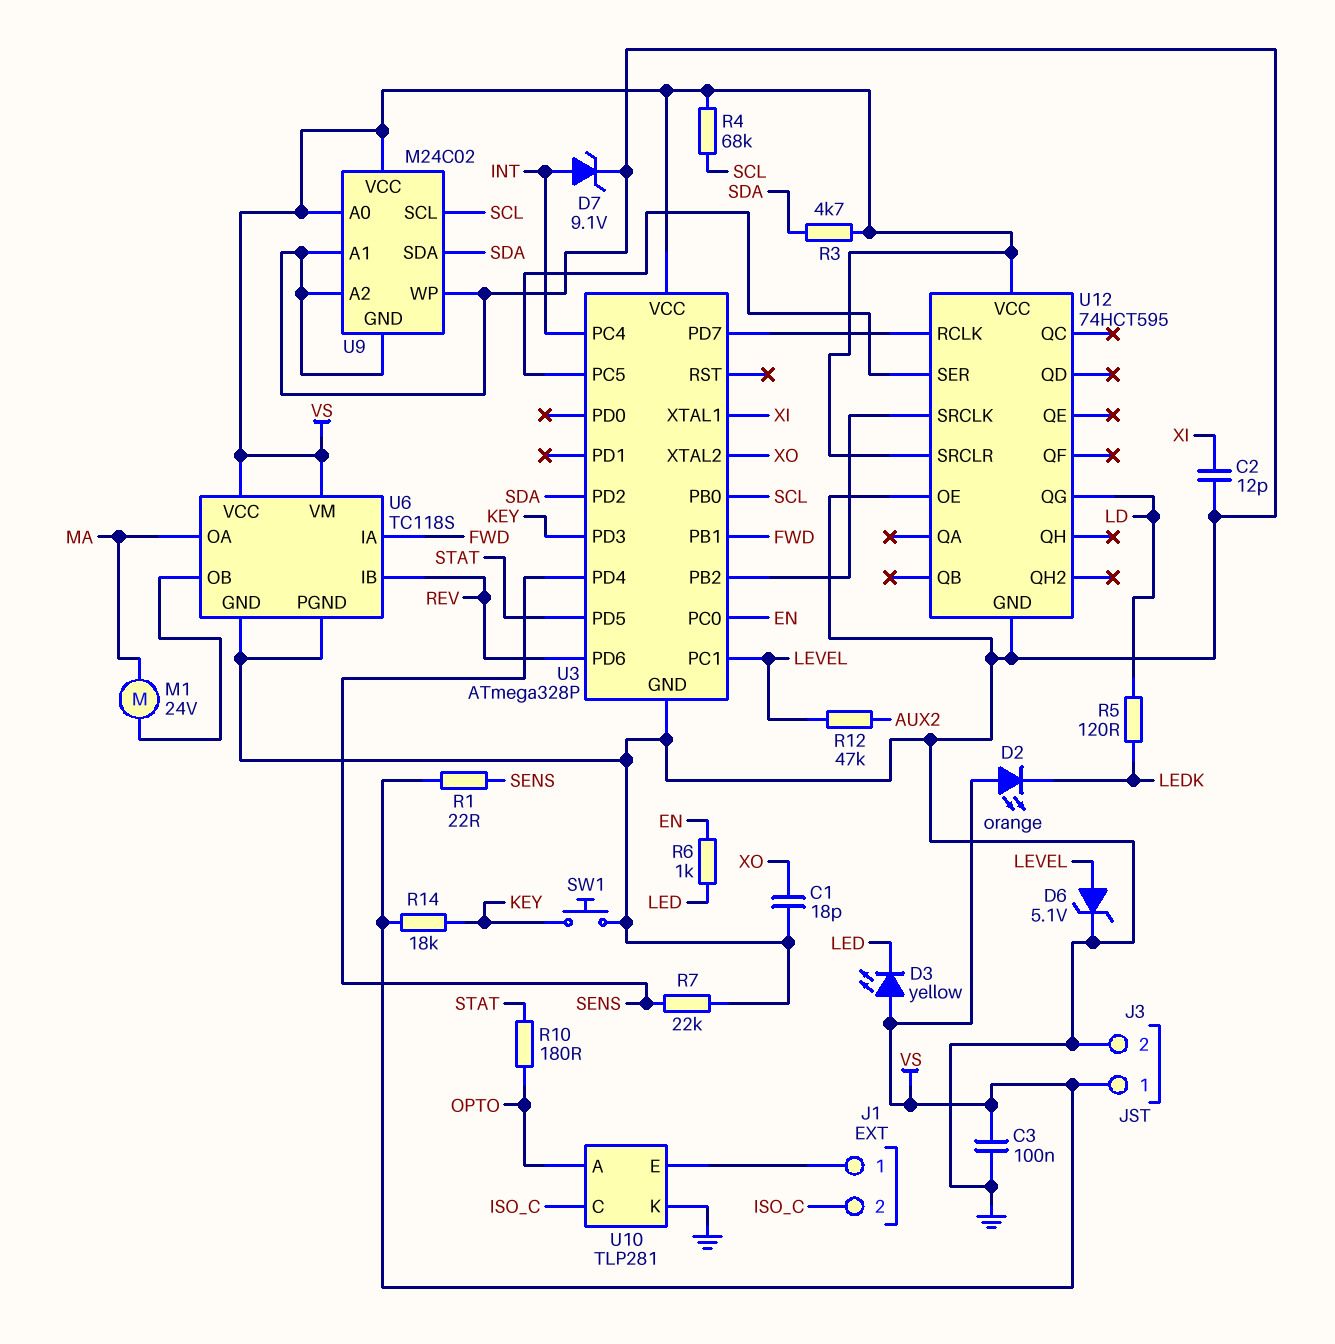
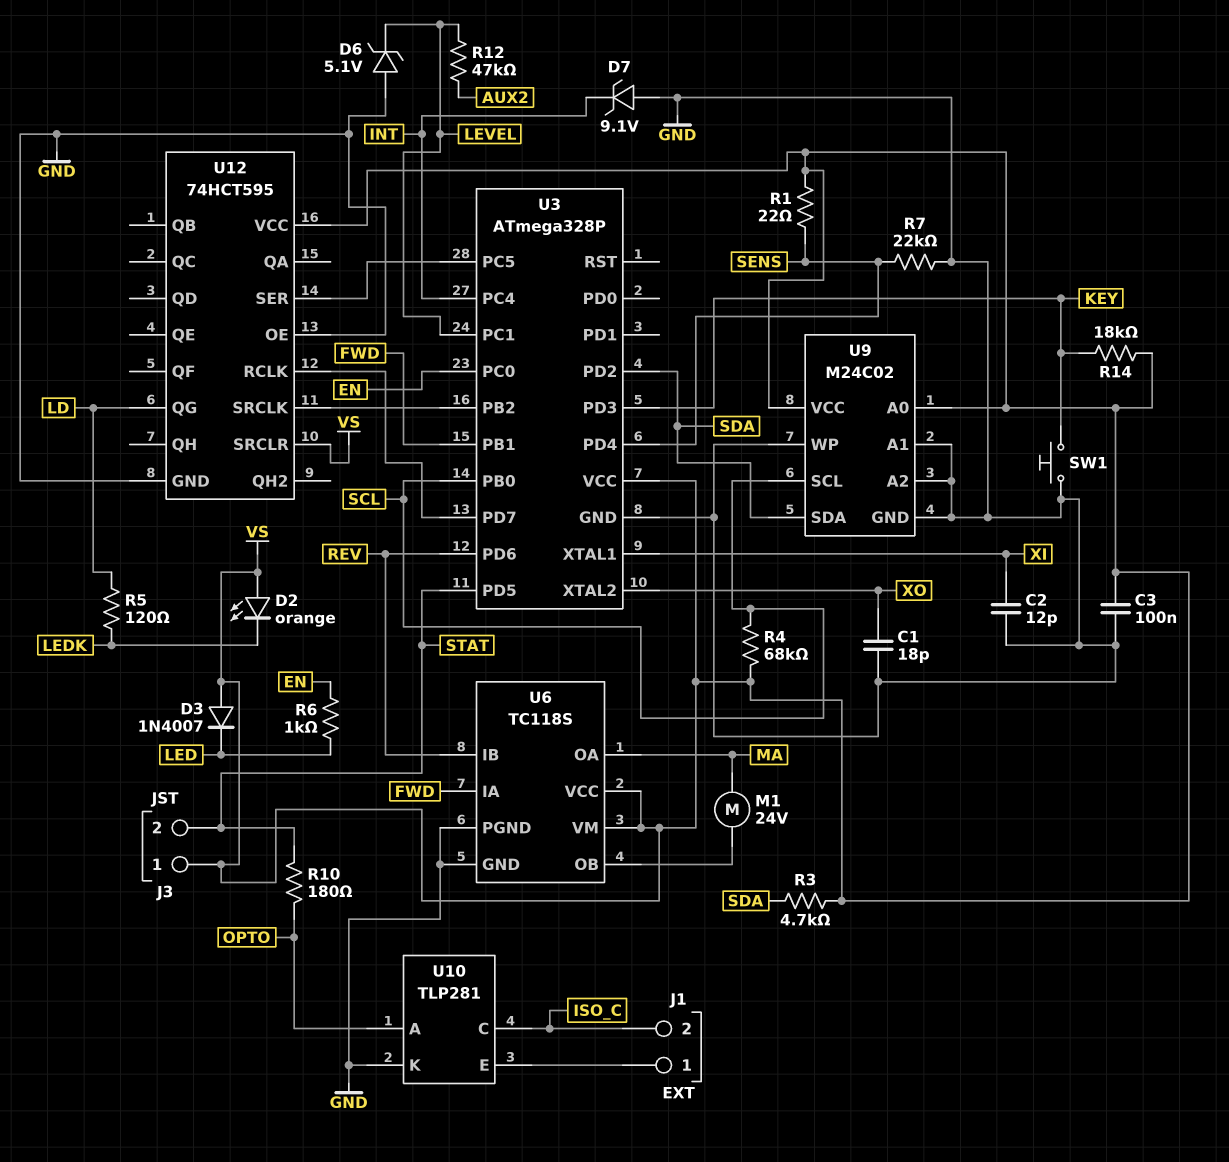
D3: LED yellow (A VS, K LED) -> diode 1N4007 (A VS, K LED)
D6: zener 5.1V (A LEVEL, K GND) -> zener 5.1V (A GND, K LEVEL)
D7: zener 9.1V (A INT, K GND) -> zener 9.1V (A GND, K INT)
J3 pin 2: GND -> STAT

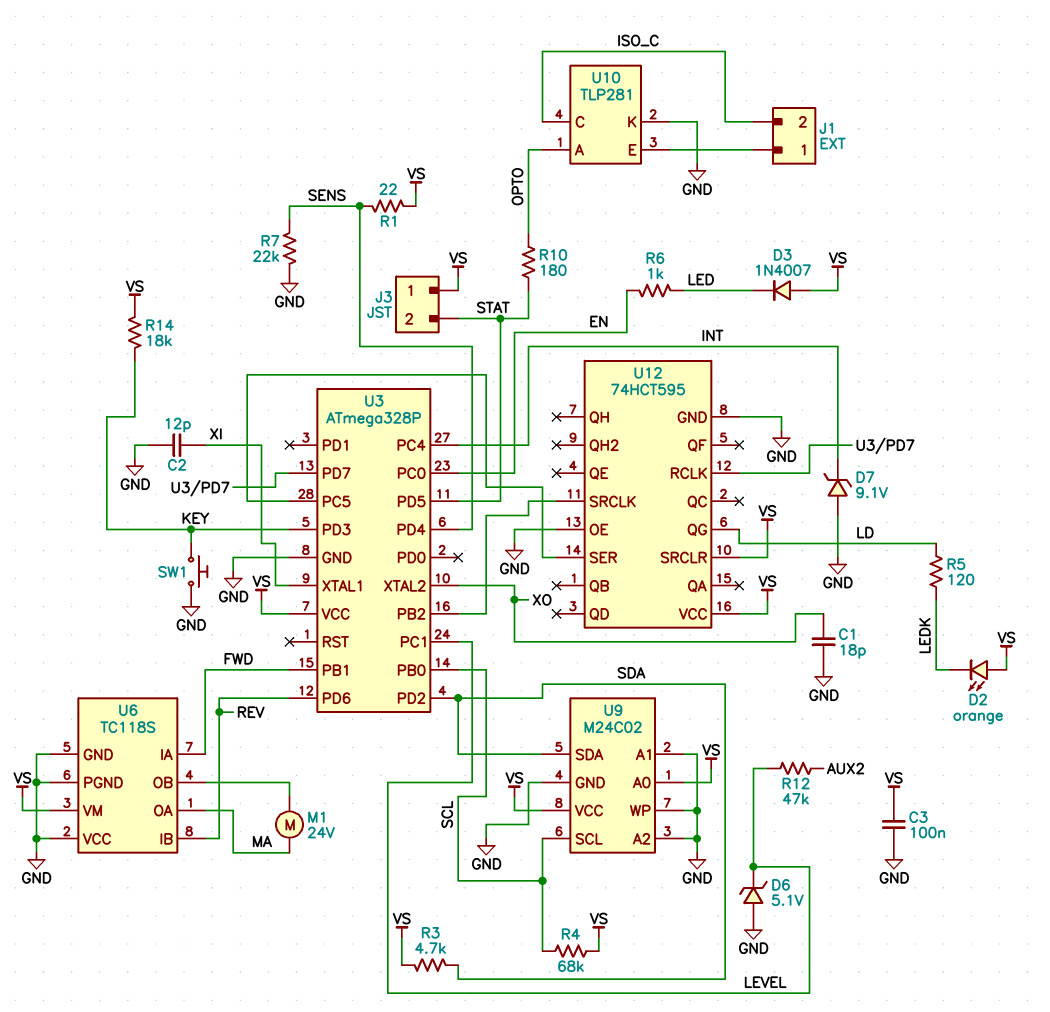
U6 pin VCC: VS -> GND

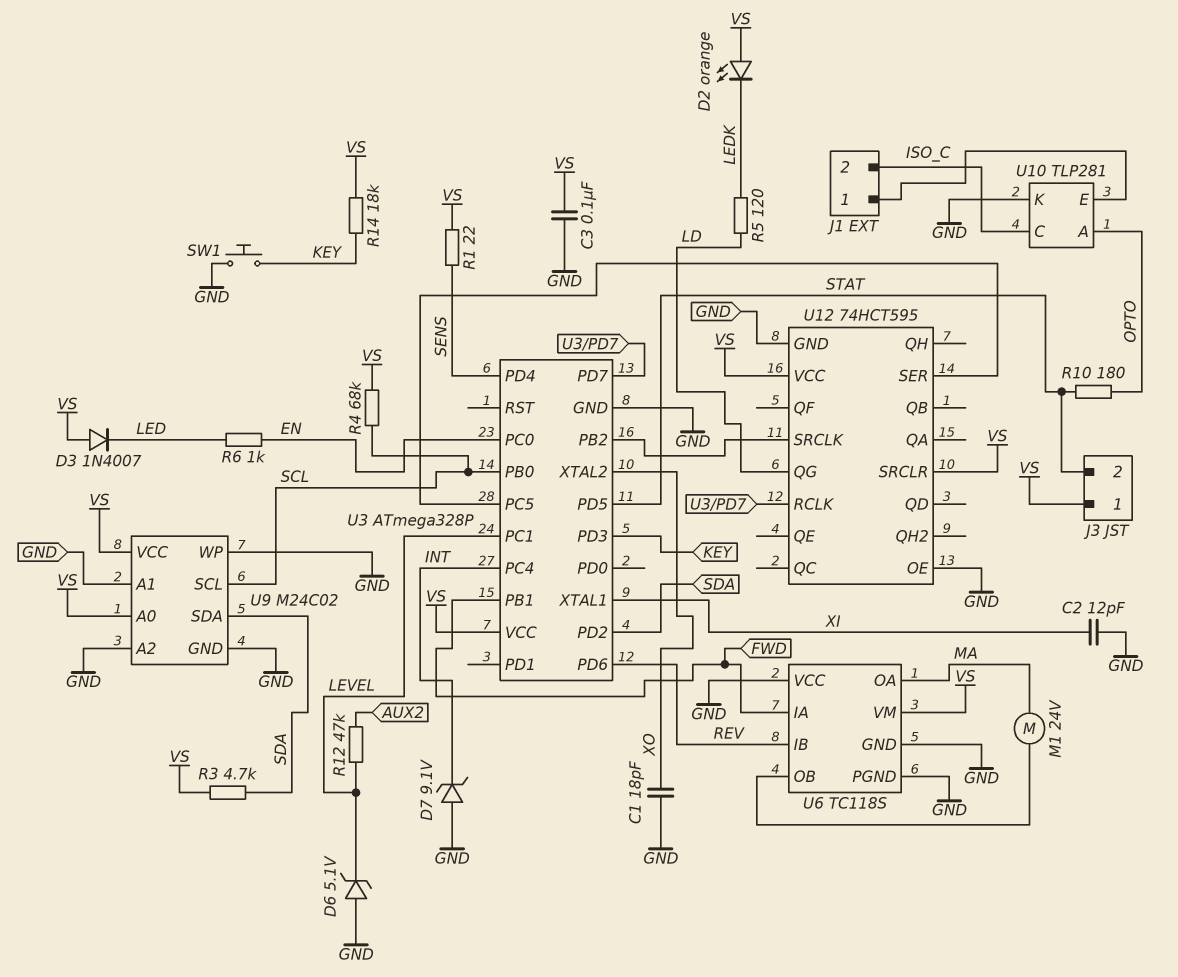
R7: 22k (GND, SENS) -> none

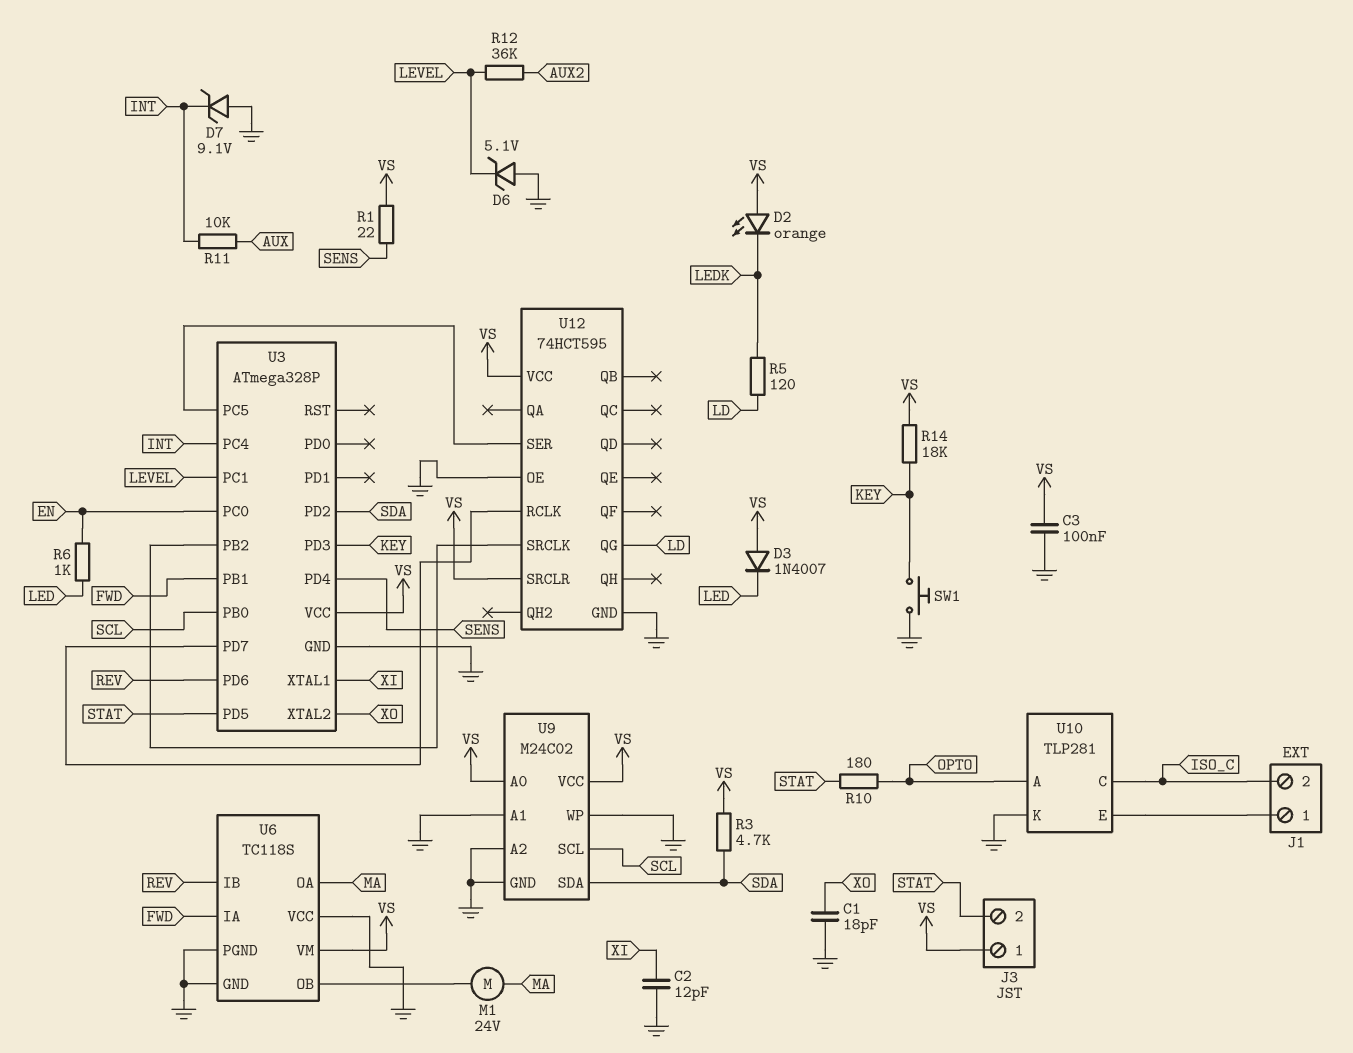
R4: 68k (SCL, VS) -> none
R11: none -> 10k (AUX, INT)
R12: 47k (AUX2, LEVEL) -> 36k (AUX2, LEVEL)

